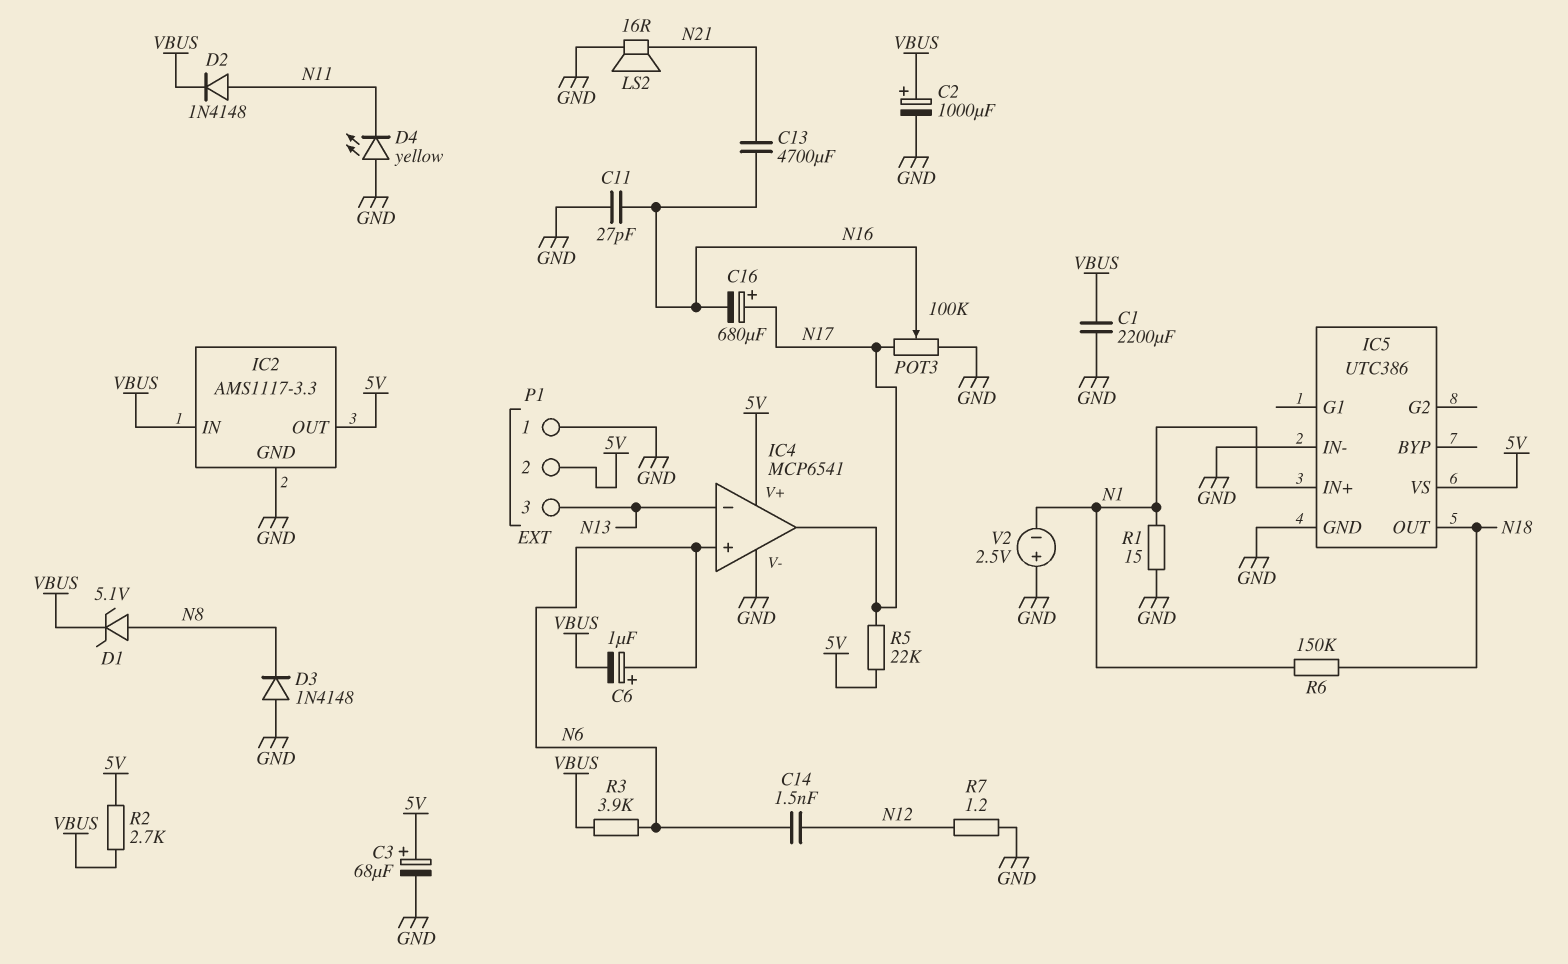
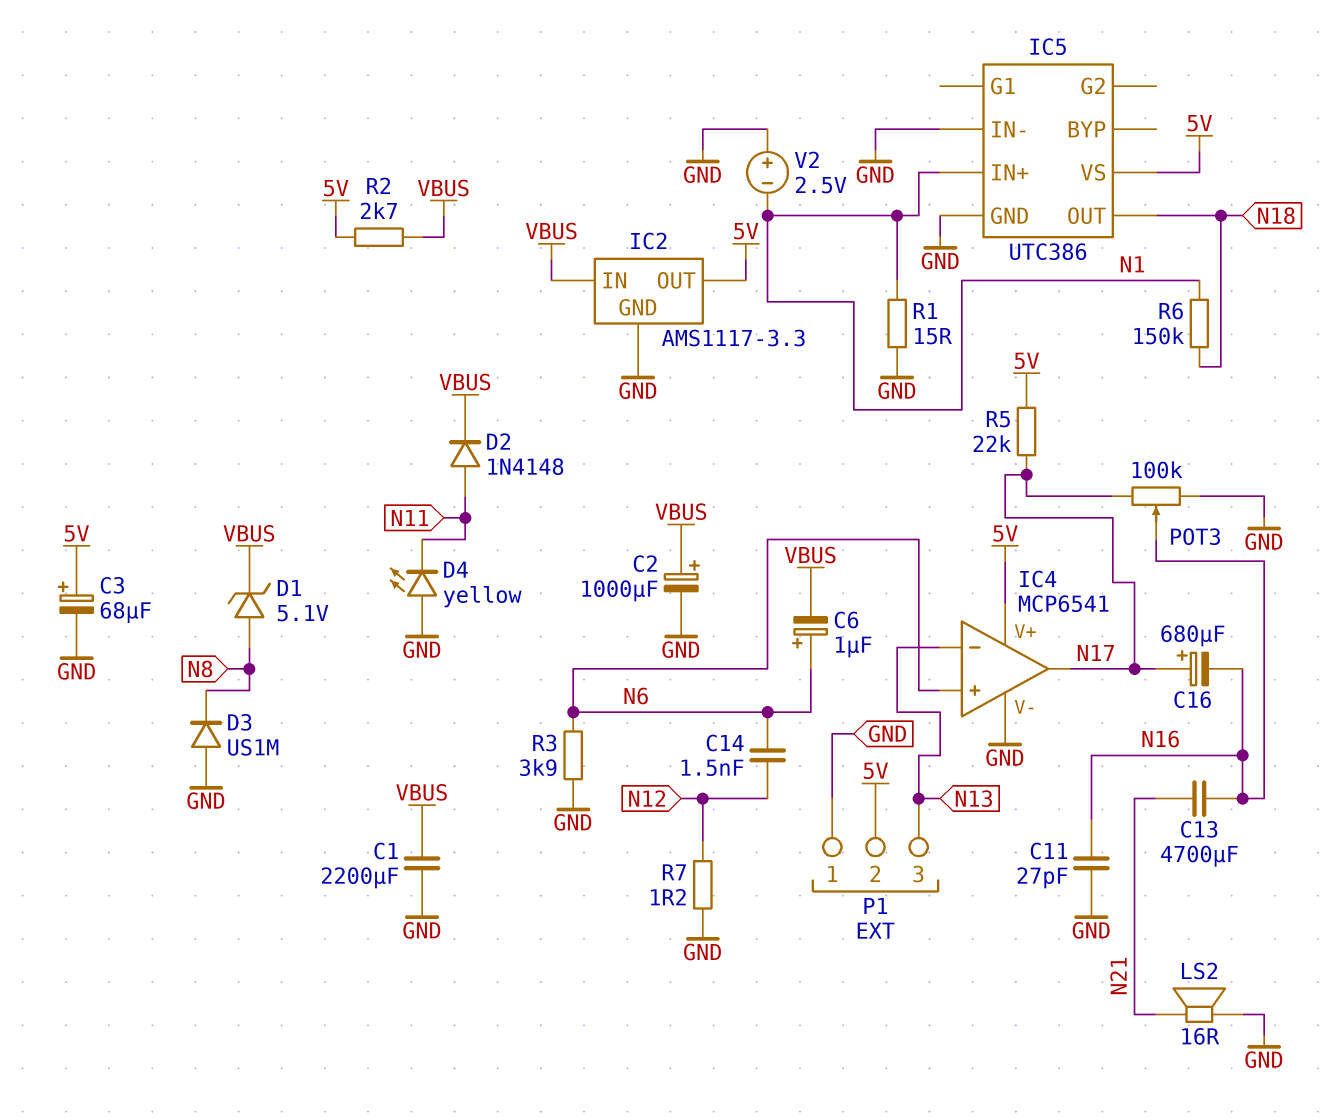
D3: diode 1N4148 (A GND, K N8) -> diode US1M (A GND, K N8)
R3: 3.9k (N6, VBUS) -> 3.9k (GND, N6)

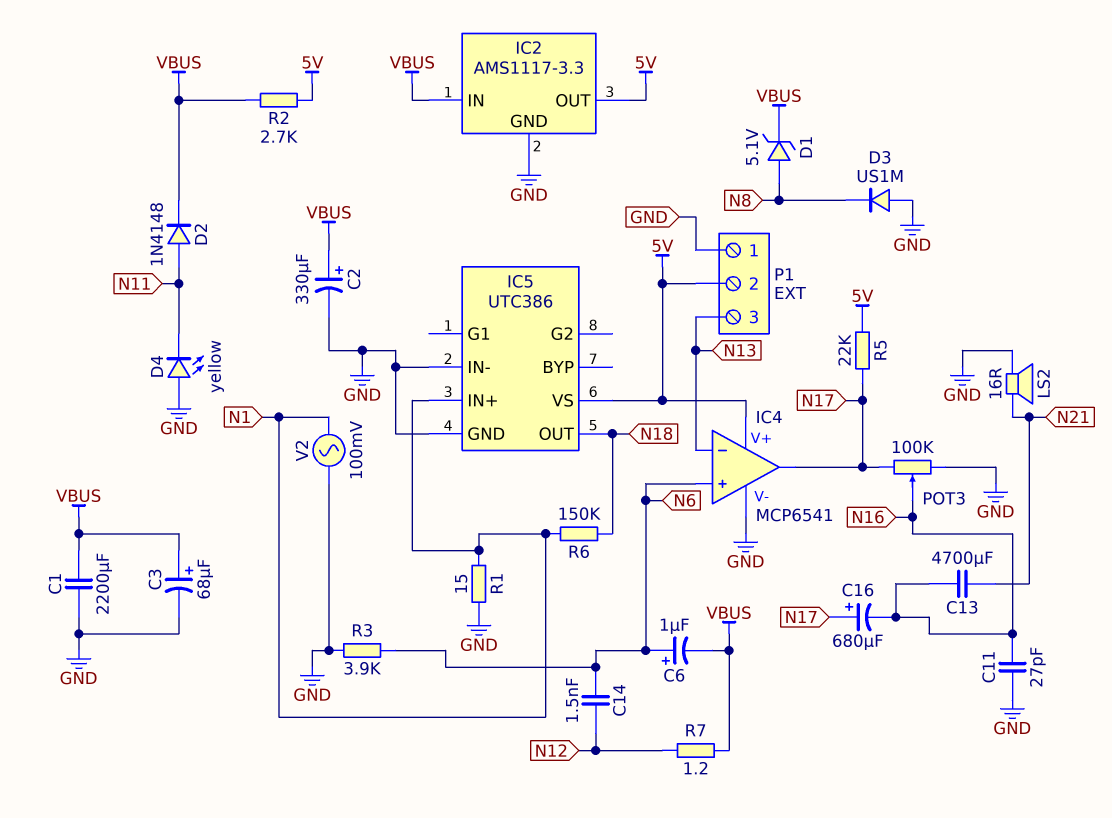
C2: 1000uF (plus VBUS, minus GND) -> 330uF (plus VBUS, minus GND)
C3: 68uF (plus 5V, minus GND) -> 68uF (plus VBUS, minus GND)
R7: 1.2 (GND, N12) -> 1.2 (N12, VBUS)
V2: 2.5V (plus GND, minus N1) -> AC 100mV (GND, N1)

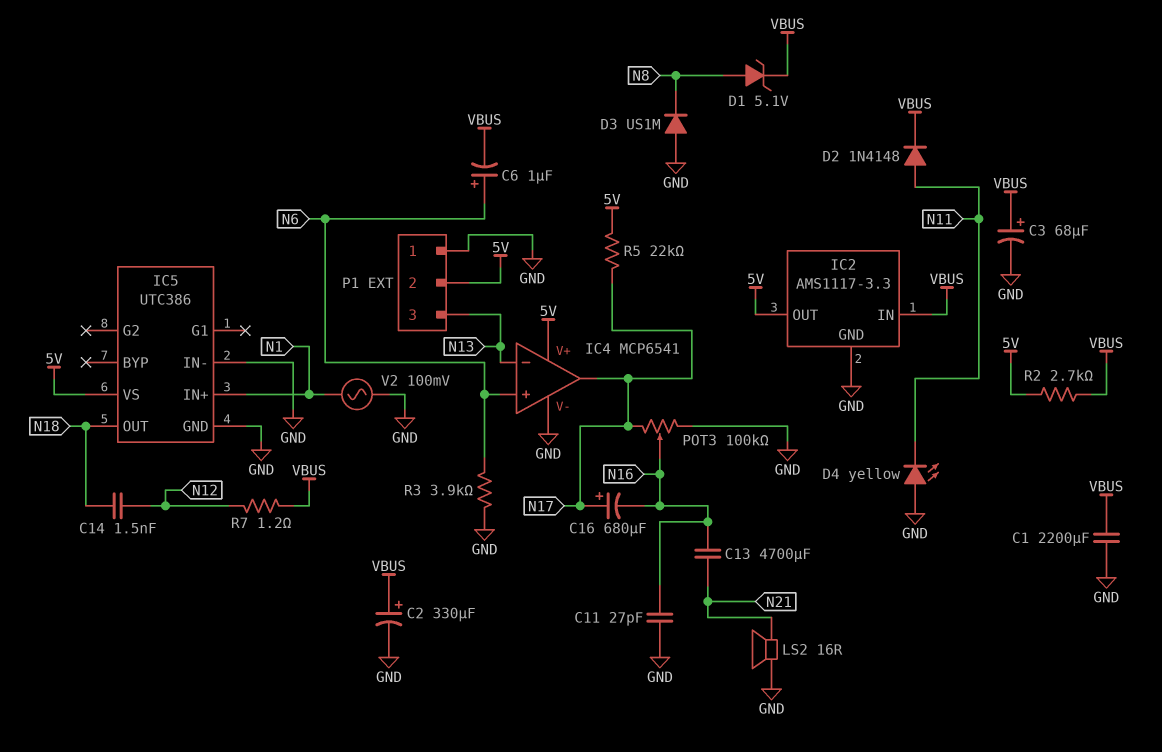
C14: 1.5nF (N6, N12) -> 1.5nF (N12, N18)
R1: 15 (GND, N1) -> none
R6: 150k (N1, N18) -> none

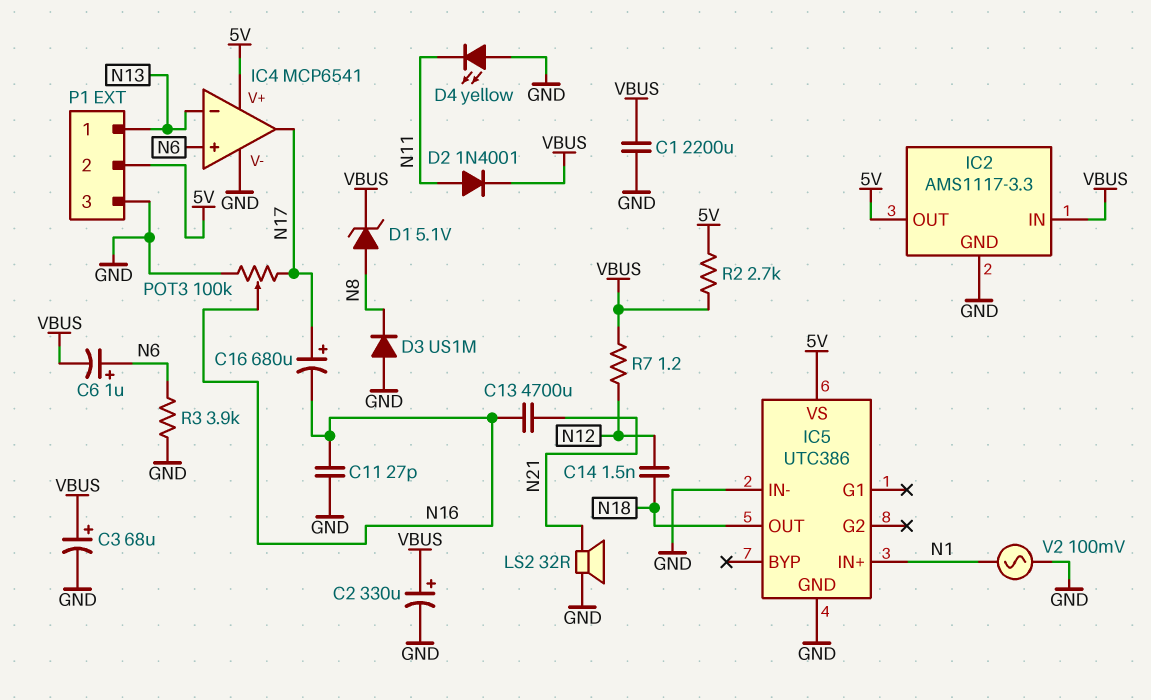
D2: diode 1N4148 (A N11, K VBUS) -> diode 1N4001 (A N11, K VBUS)
LS2: speaker 16R (GND, N21) -> speaker 32R (GND, N21)
P1 pin 1: GND -> N13
P1 pin 3: N13 -> GND
R5: 22k (5V, N17) -> none

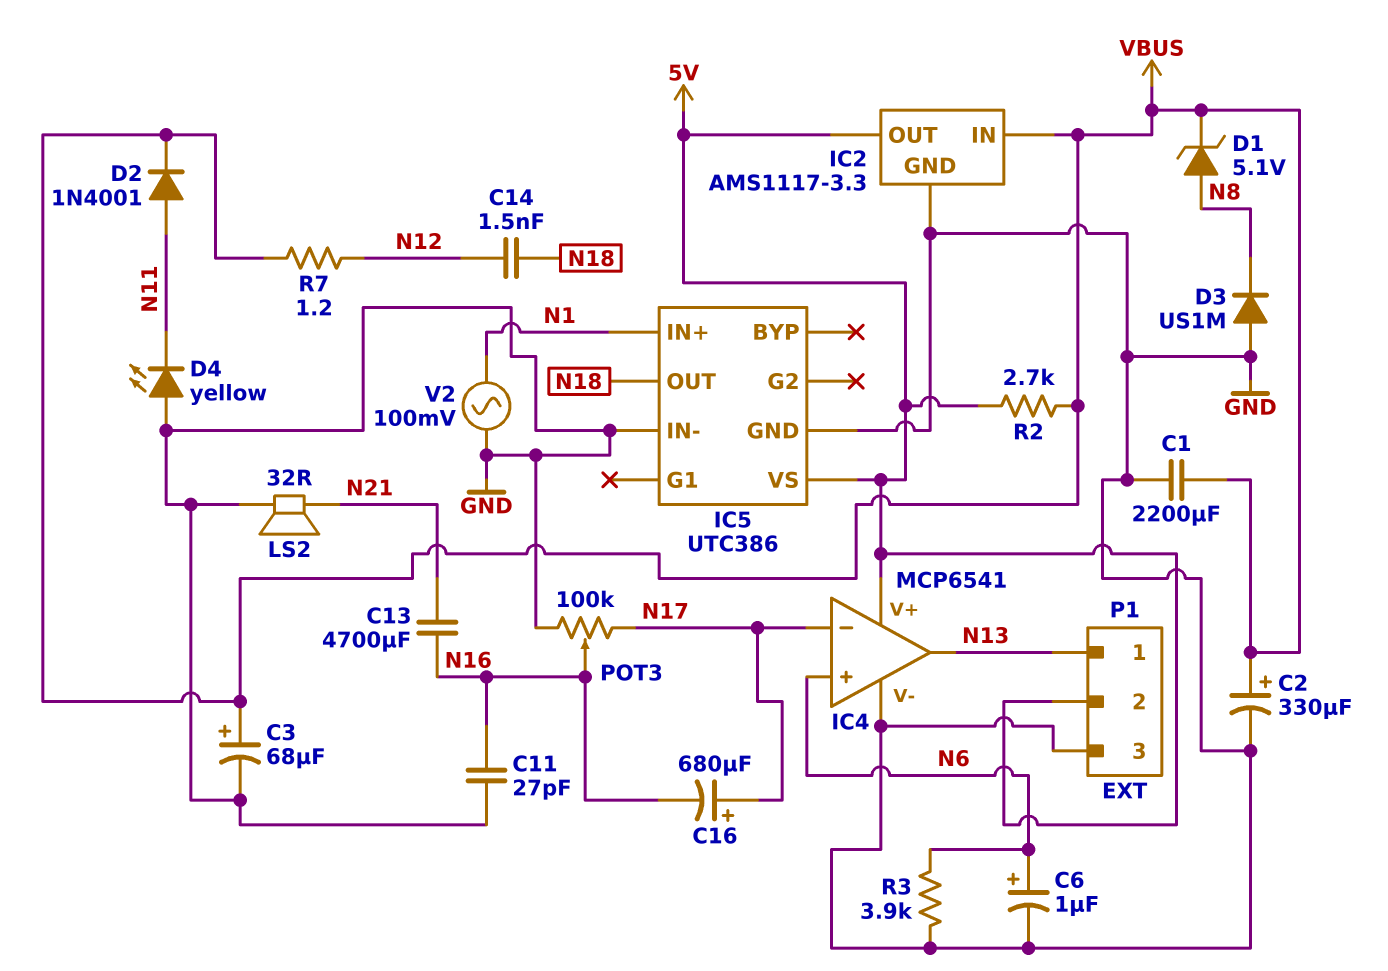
C6: 1uF (plus N6, minus VBUS) -> 1uF (plus N6, minus GND)
IC4 pin in-: N13 -> N17
IC4 pin out: N17 -> N13

